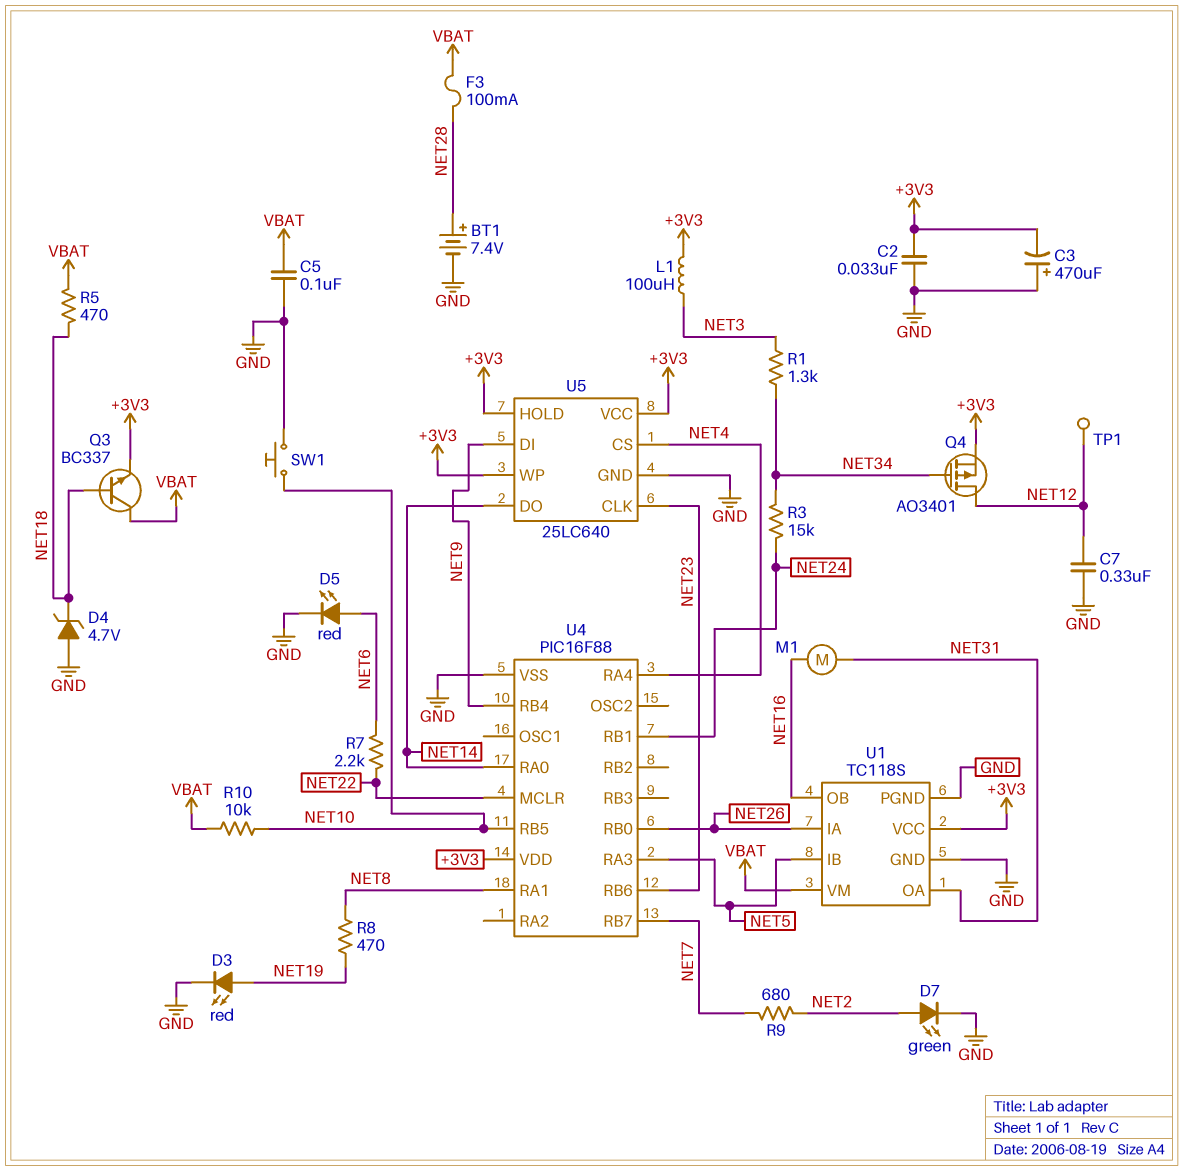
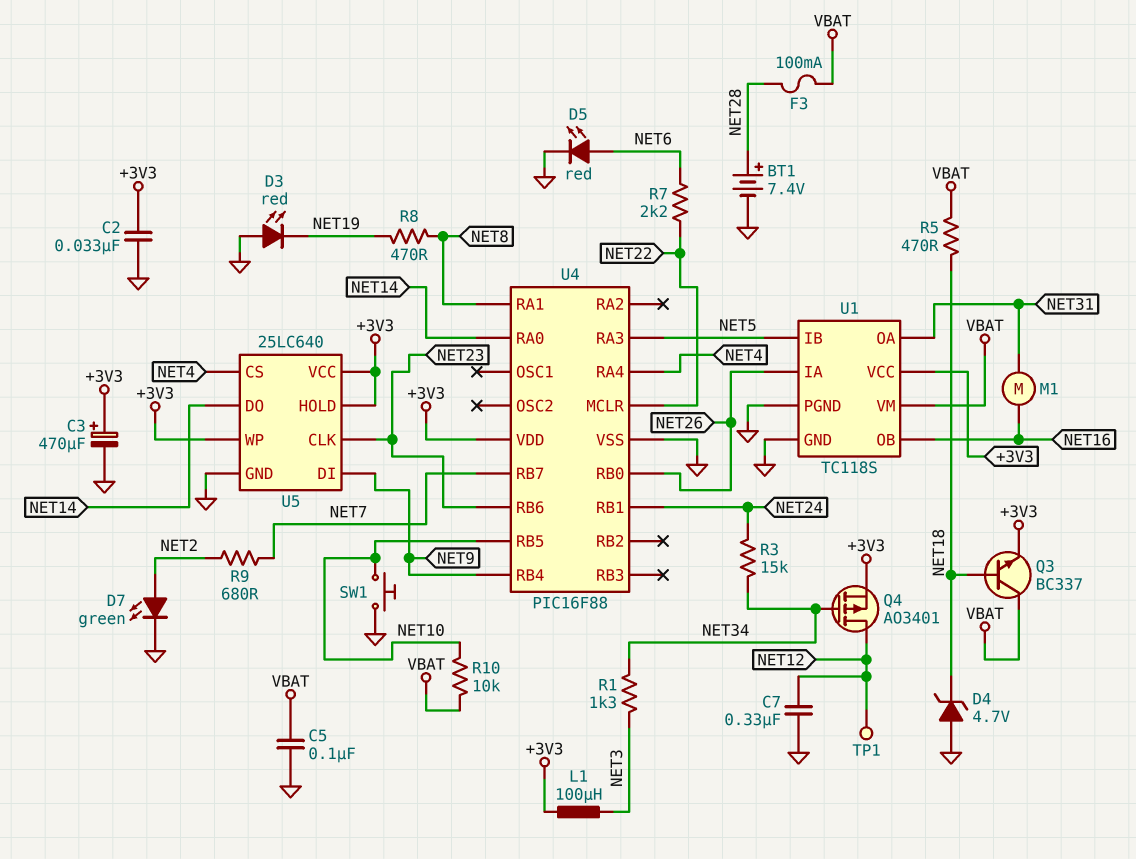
C3: 470uF (plus GND, minus +3V3) -> 470uF (plus +3V3, minus GND)
D3: LED red (A NET19, K GND) -> LED red (A GND, K NET19)

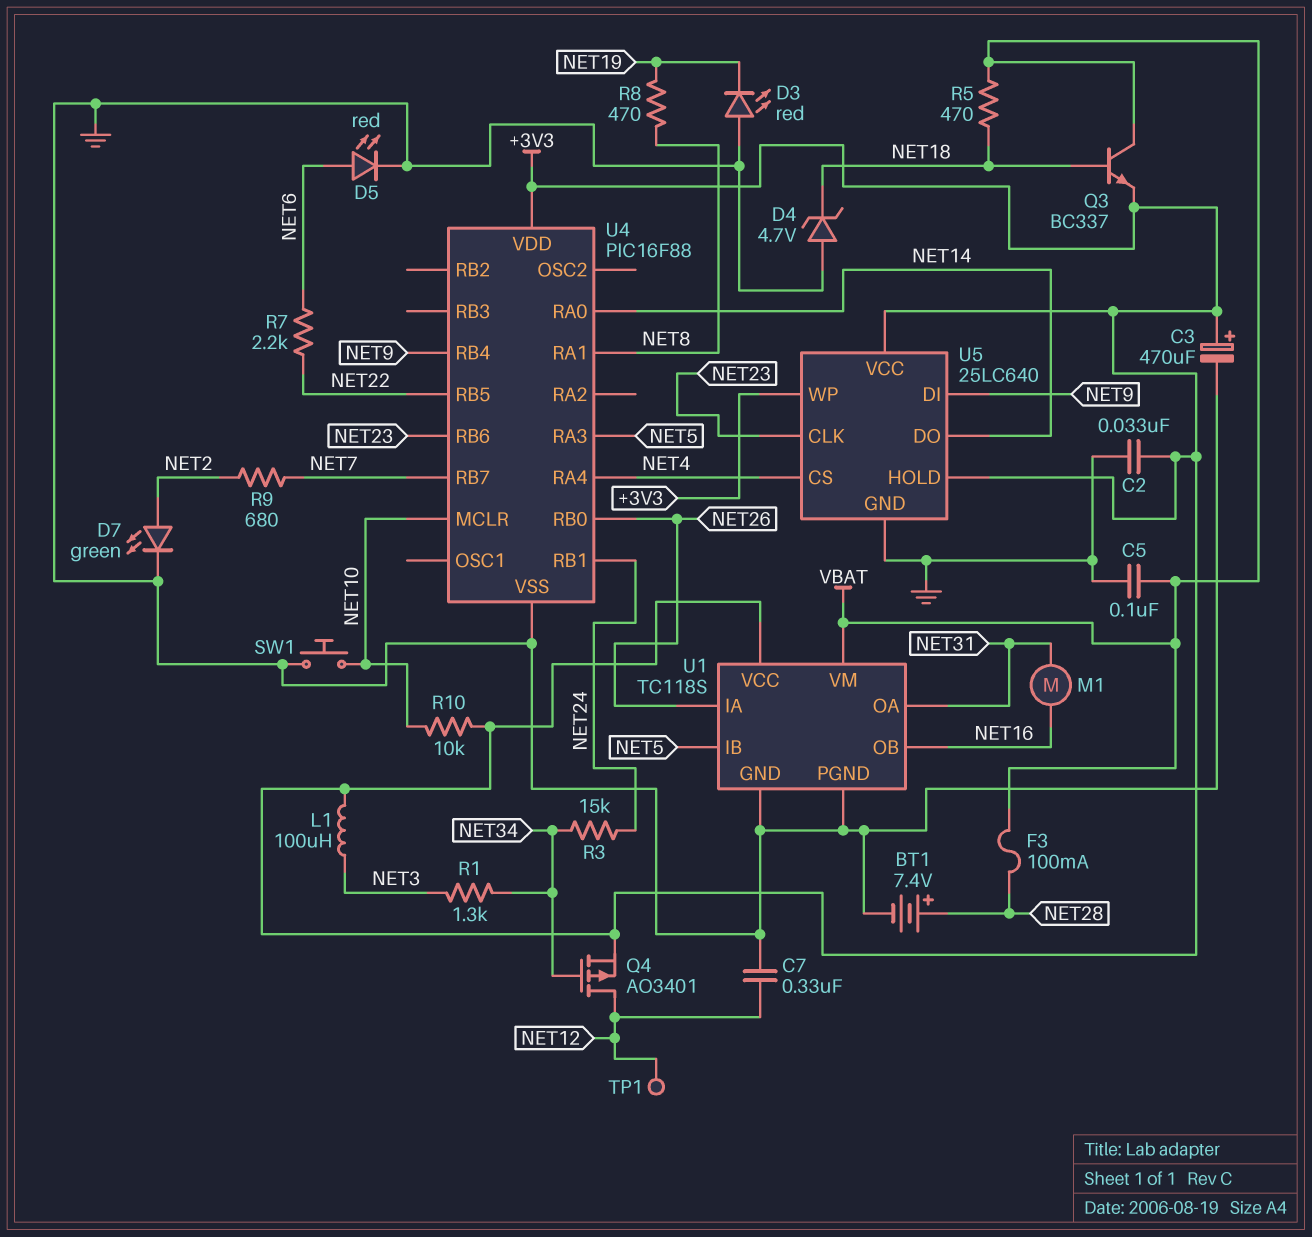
R10: 10k (NET10, VBAT) -> 10k (+3V3, NET10)
U4 pin MCLR: NET22 -> NET10
U4 pin RB5: NET10 -> NET22

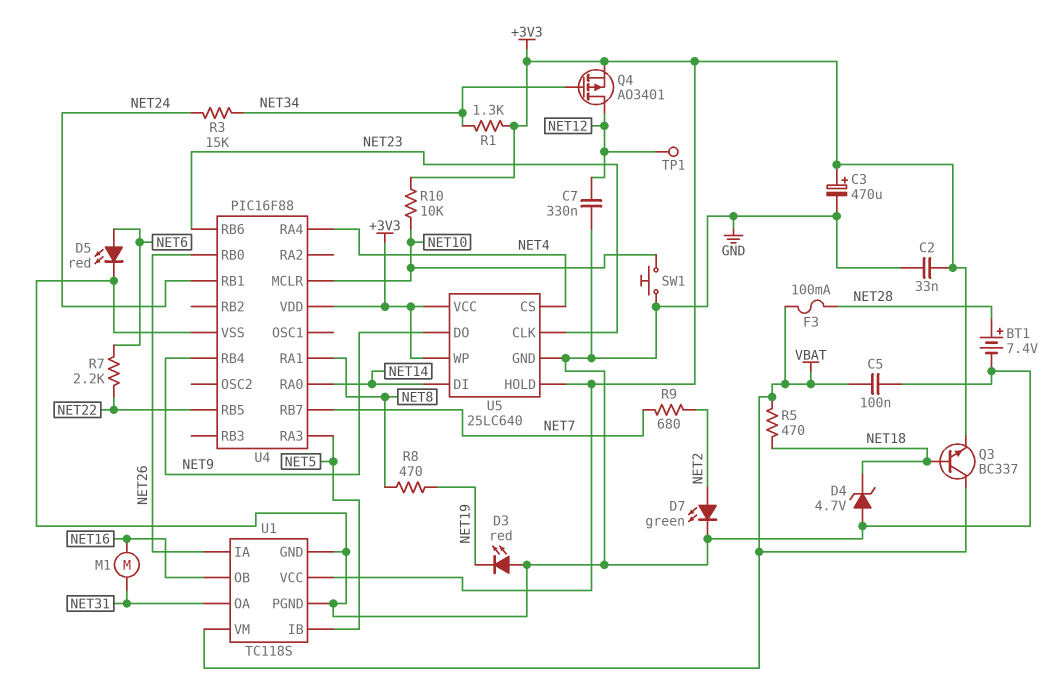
L1: 100uH (+3V3, NET3) -> none
R1: 1.3k (NET3, NET34) -> 1.3k (+3V3, NET34)
U5 pin DI: NET9 -> NET14
U5 pin DO: NET14 -> NET9

